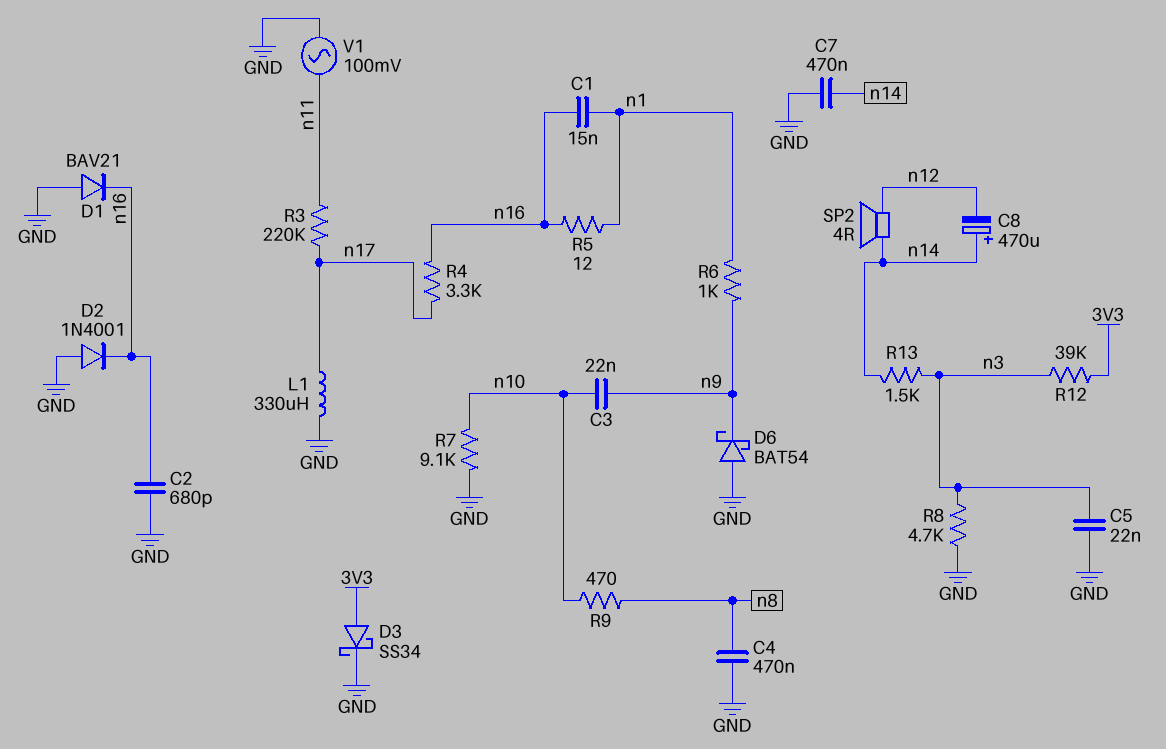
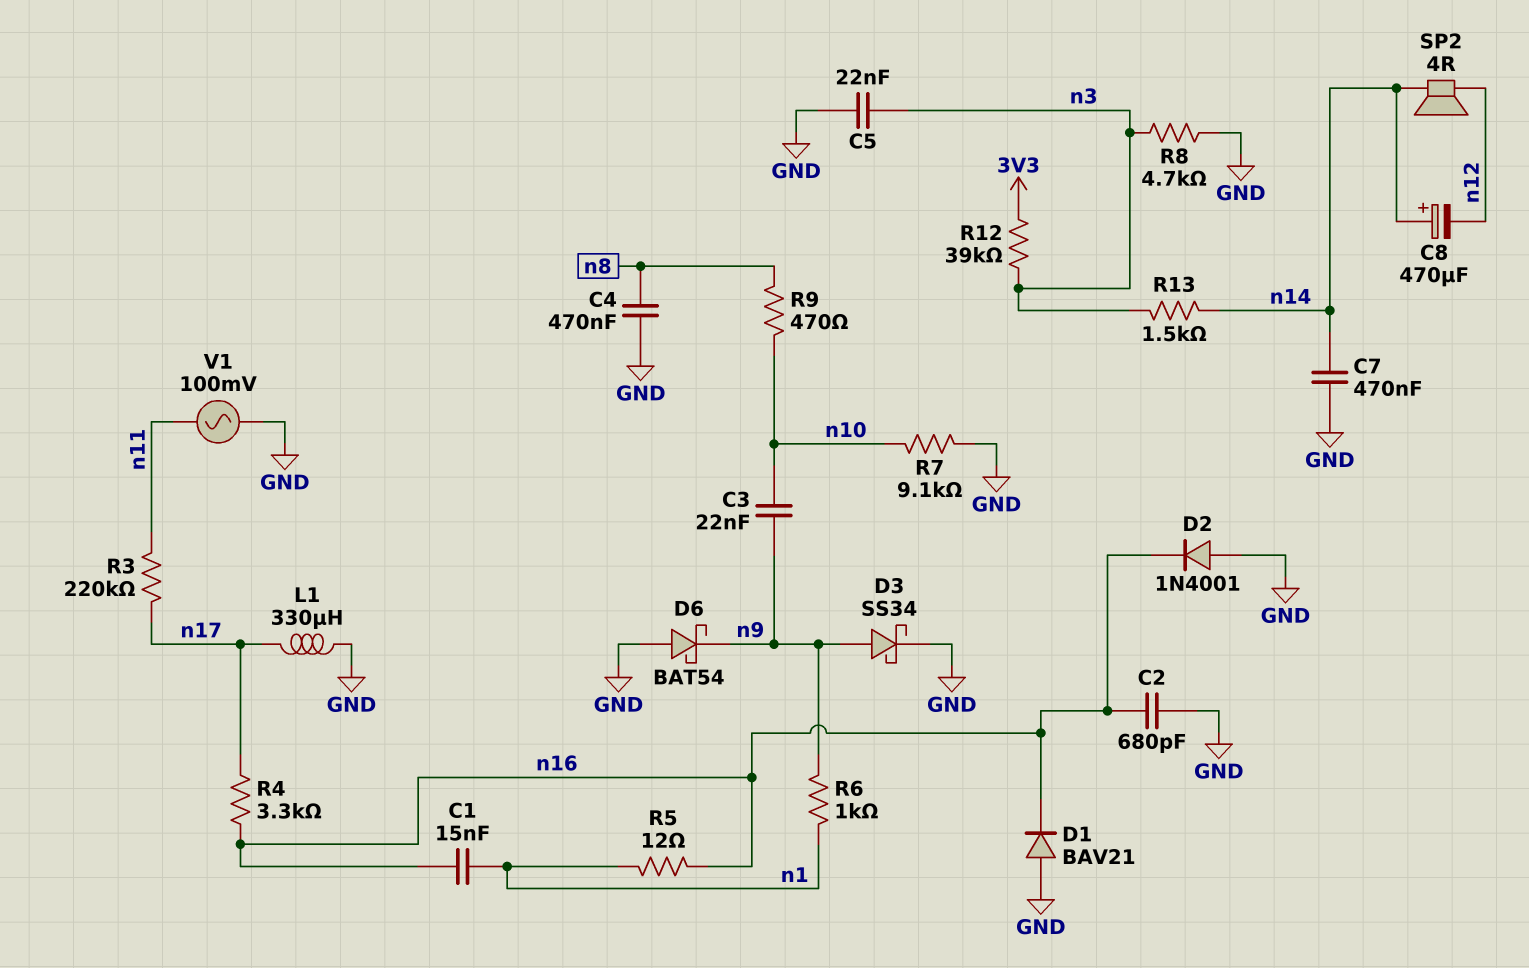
D3: schottky SS34 (A 3V3, K GND) -> schottky SS34 (A n9, K GND)

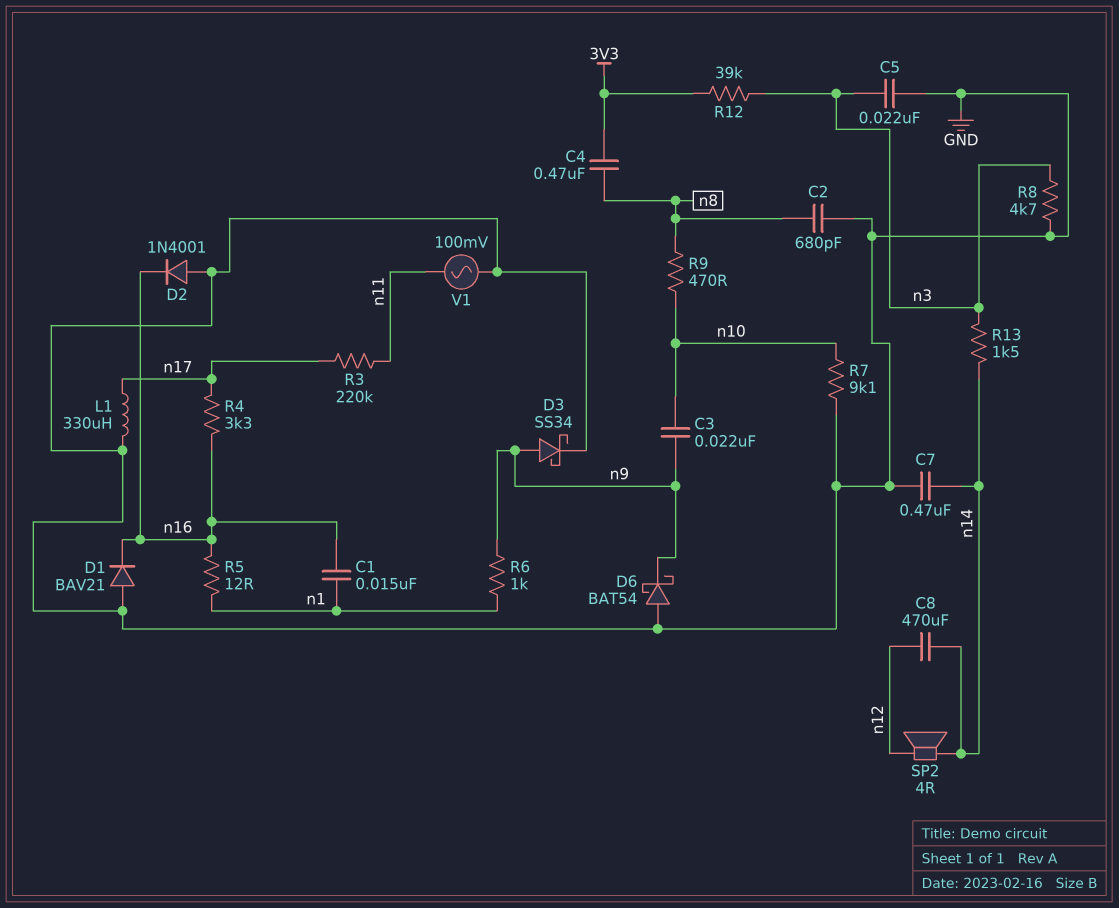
C2: 680pF (GND, n16) -> 680pF (GND, n8)
C4: 470nF (GND, n8) -> 470nF (3V3, n8)
C8: 470uF (plus n14, minus n12) -> 470uF (n12, n14)

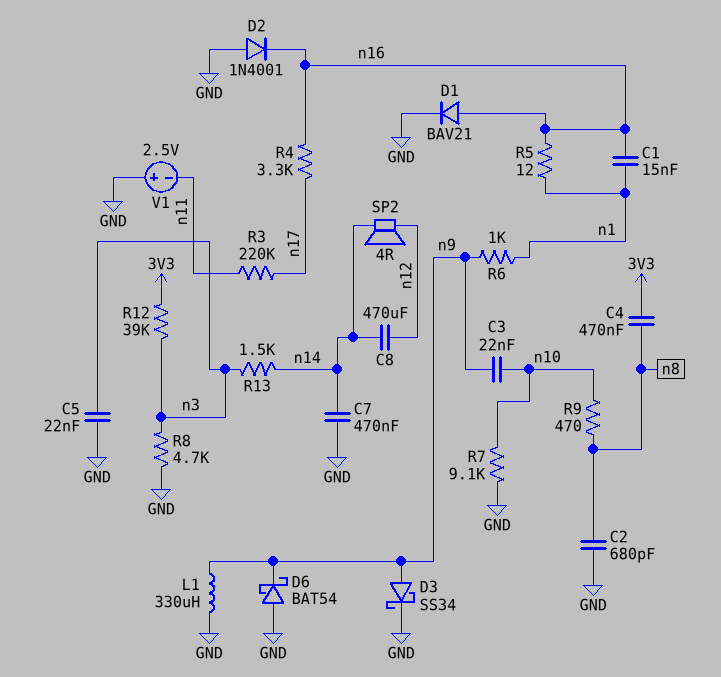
D1: diode BAV21 (A GND, K n16) -> diode BAV21 (A n16, K GND)
L1: 330uH (GND, n17) -> 330uH (GND, n9)
V1: AC 100mV (GND, n11) -> 2.5V (plus GND, minus n11)

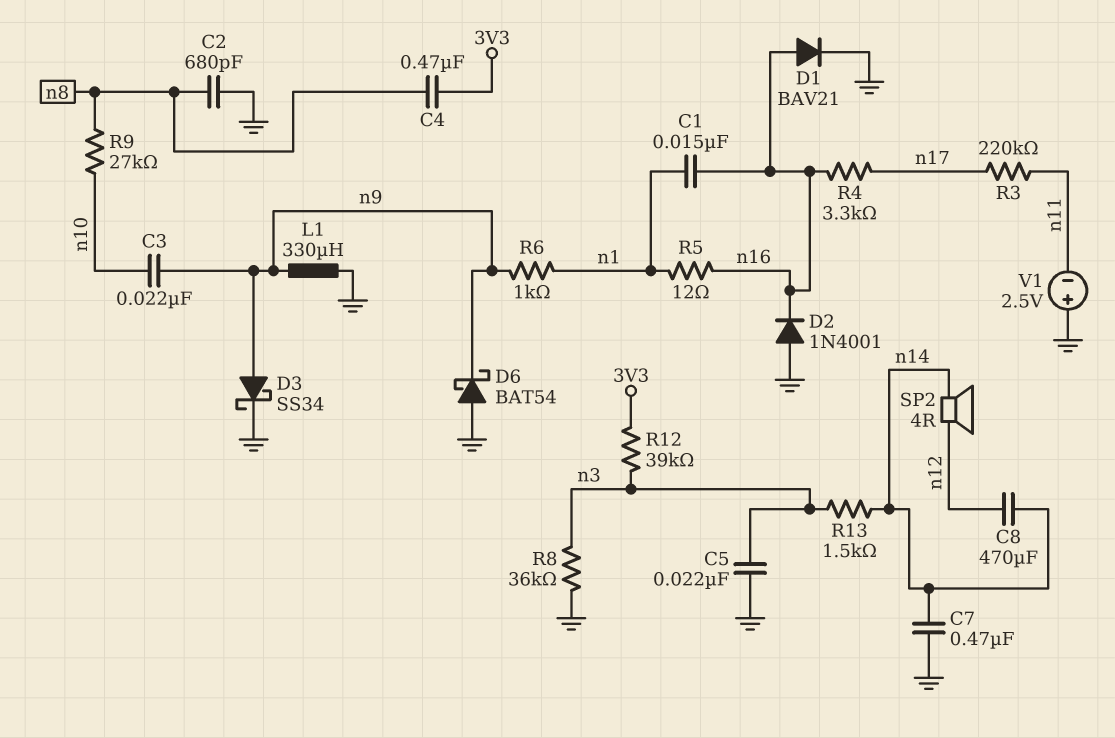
R7: 9.1k (GND, n10) -> none
R8: 4.7k (GND, n3) -> 36k (GND, n3)
R9: 470 (n8, n10) -> 27k (n8, n10)

